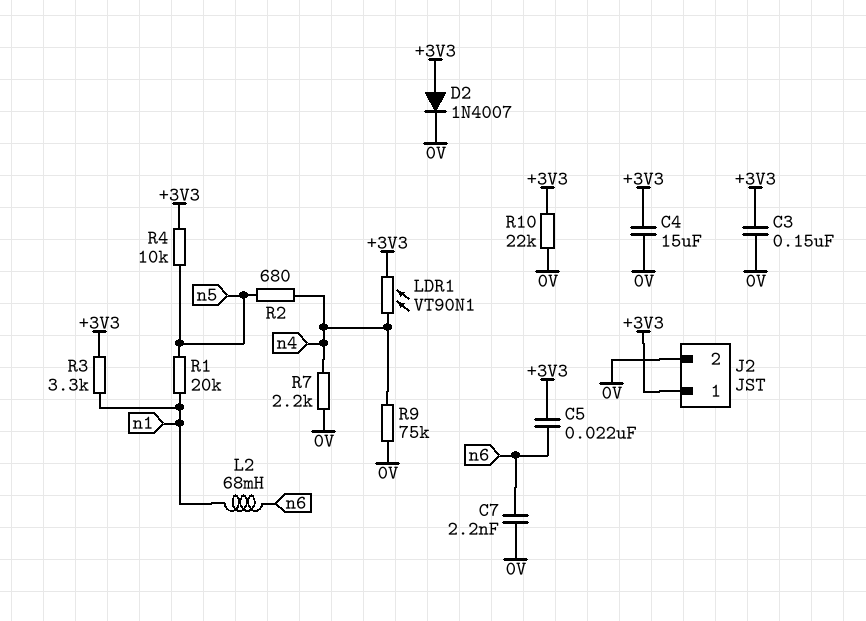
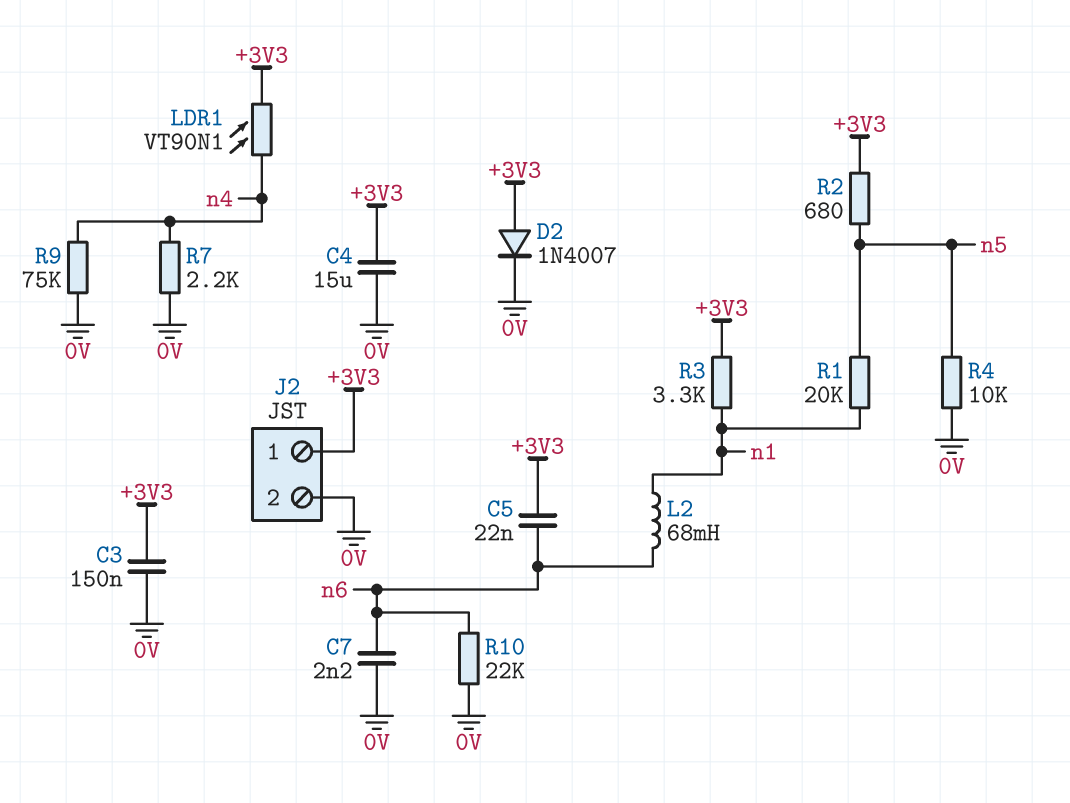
R2: 680 (n4, n5) -> 680 (+3V3, n5)
R4: 10k (+3V3, n5) -> 10k (0V, n5)
R10: 22k (+3V3, 0V) -> 22k (0V, n6)

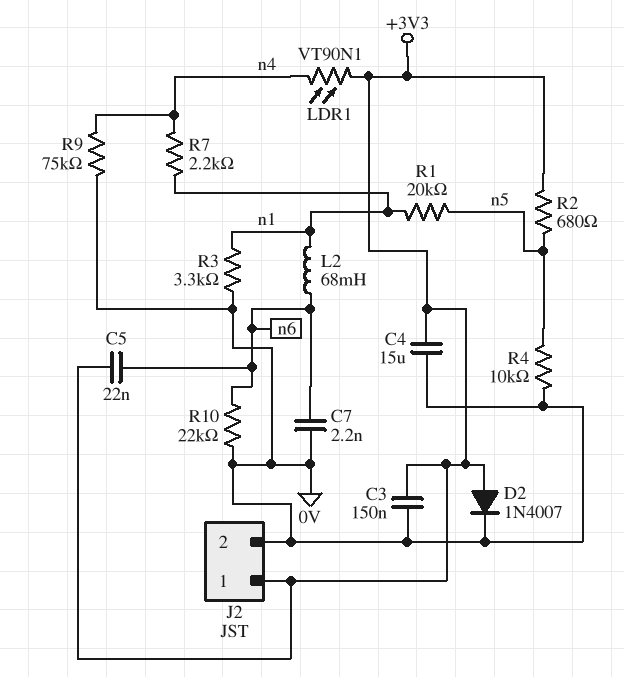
R3: 3.3k (+3V3, n1) -> 3.3k (0V, n1)
R7: 2.2k (0V, n4) -> 2.2k (n1, n4)

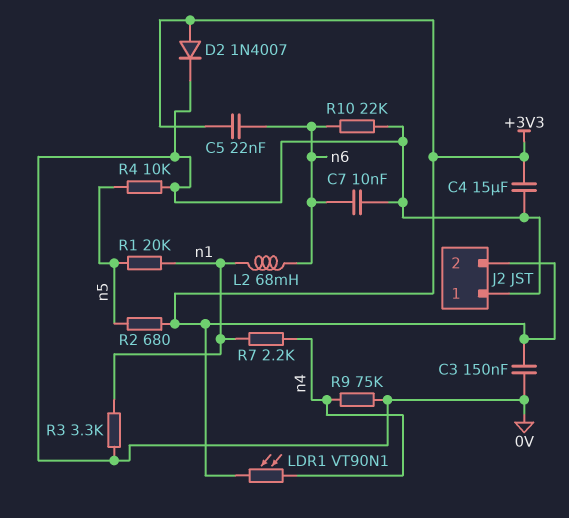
C7: 2.2nF (0V, n6) -> 10nF (0V, n6)
J2 pin 1: +3V3 -> 0V
J2 pin 2: 0V -> +3V3

